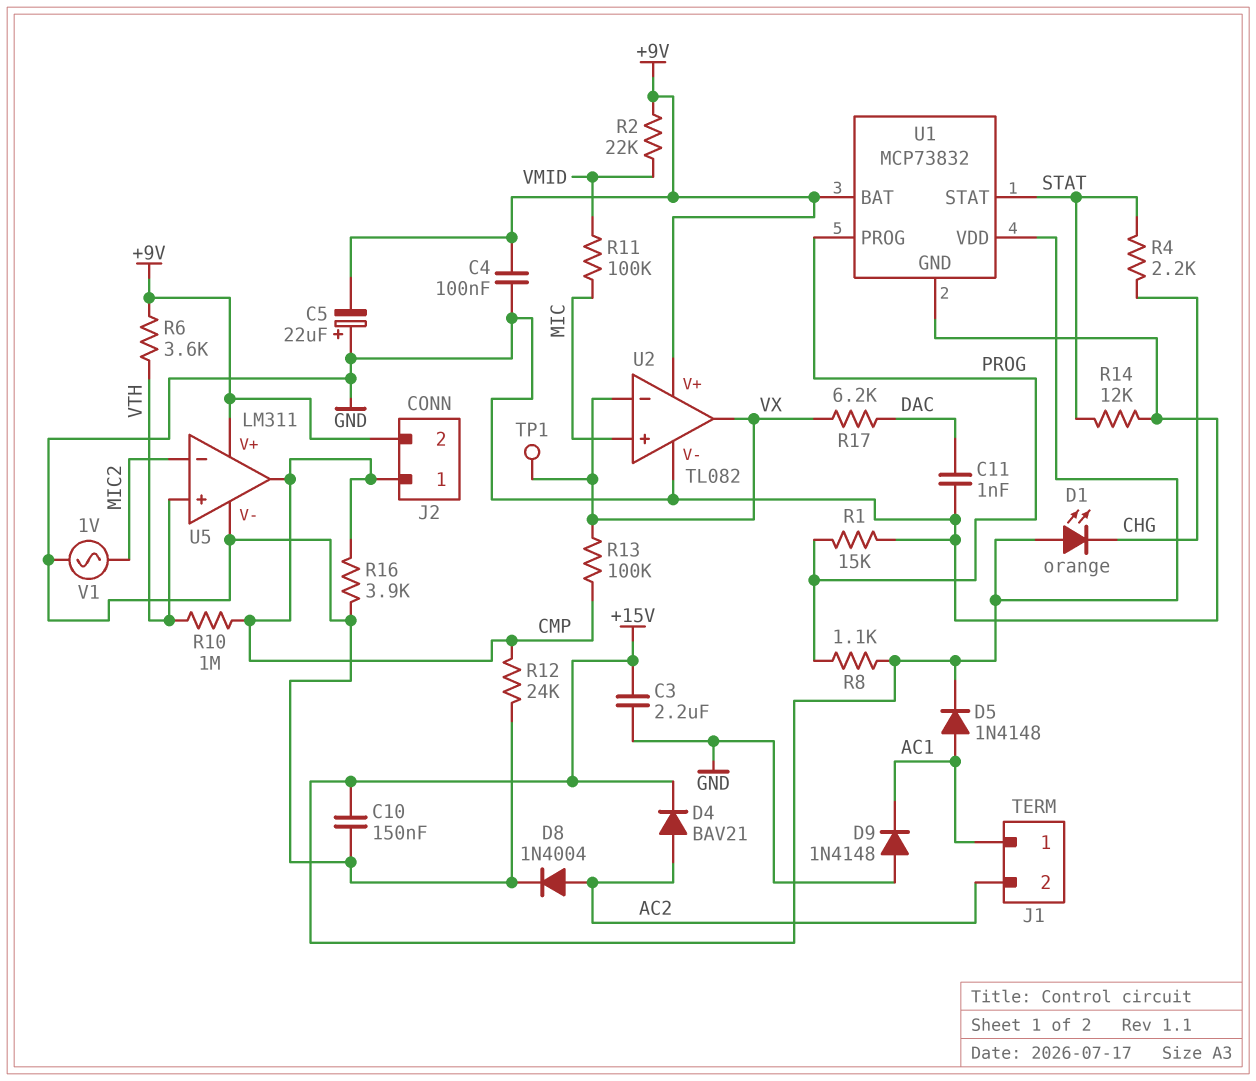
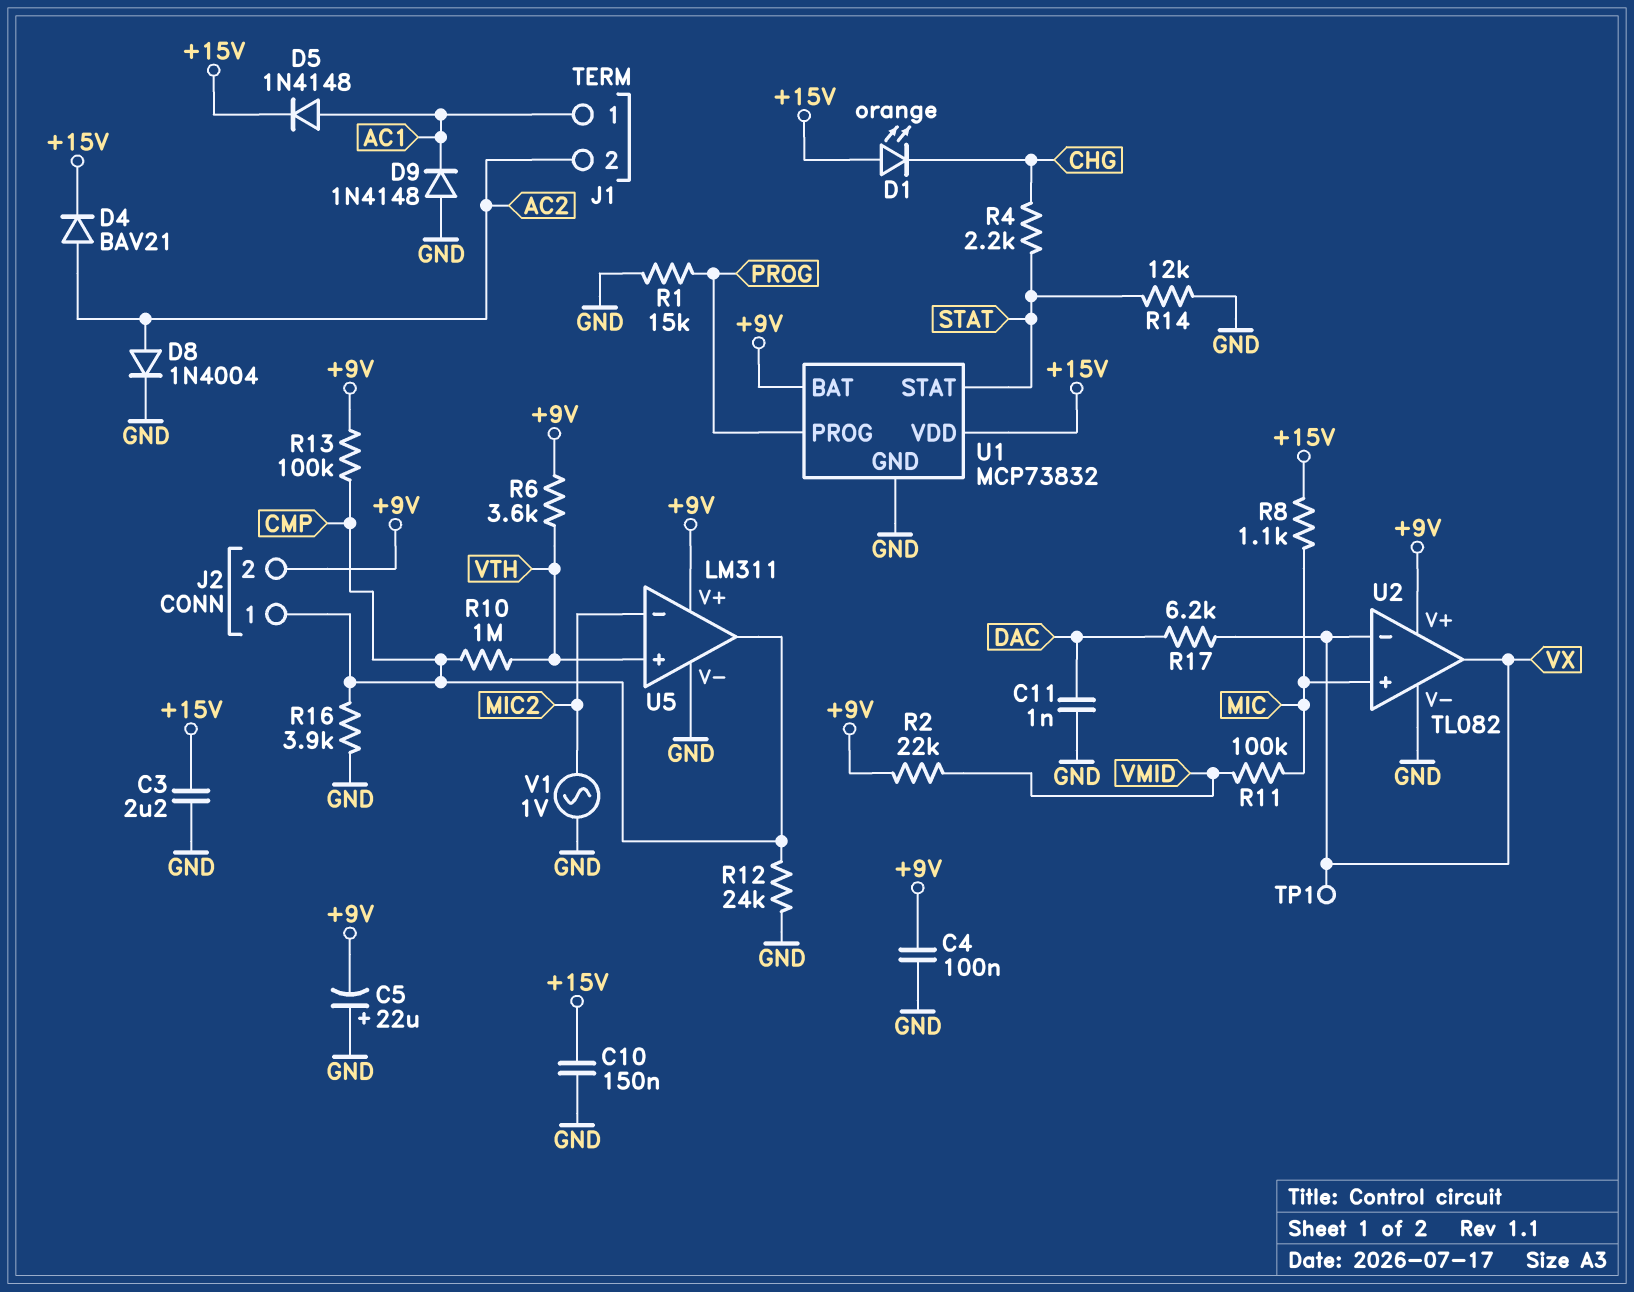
R8: 1.1k (+15V, PROG) -> 1.1k (+15V, MIC)
R13: 100k (CMP, VX) -> 100k (+9V, CMP)

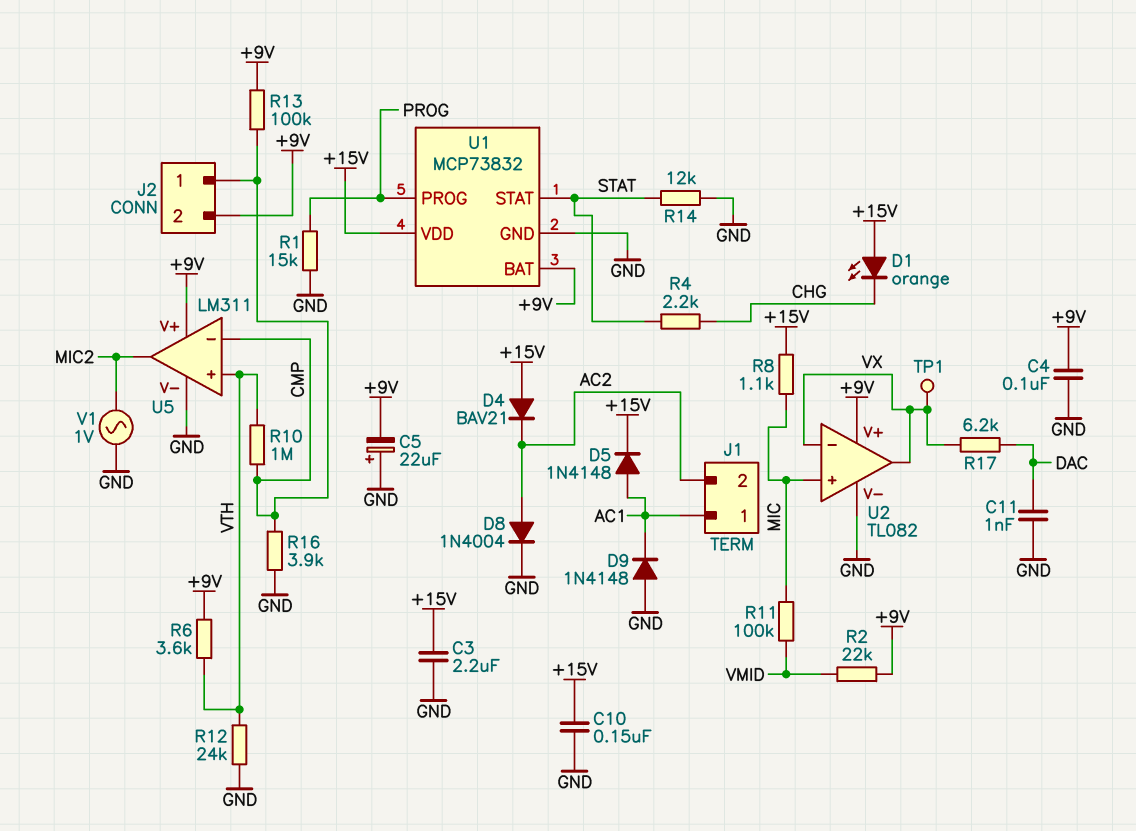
D4: diode BAV21 (A AC2, K +15V) -> diode BAV21 (A +15V, K AC2)
R12: 24k (CMP, GND) -> 24k (GND, VTH)
U5 pin in-: MIC2 -> CMP
U5 pin out: CMP -> MIC2

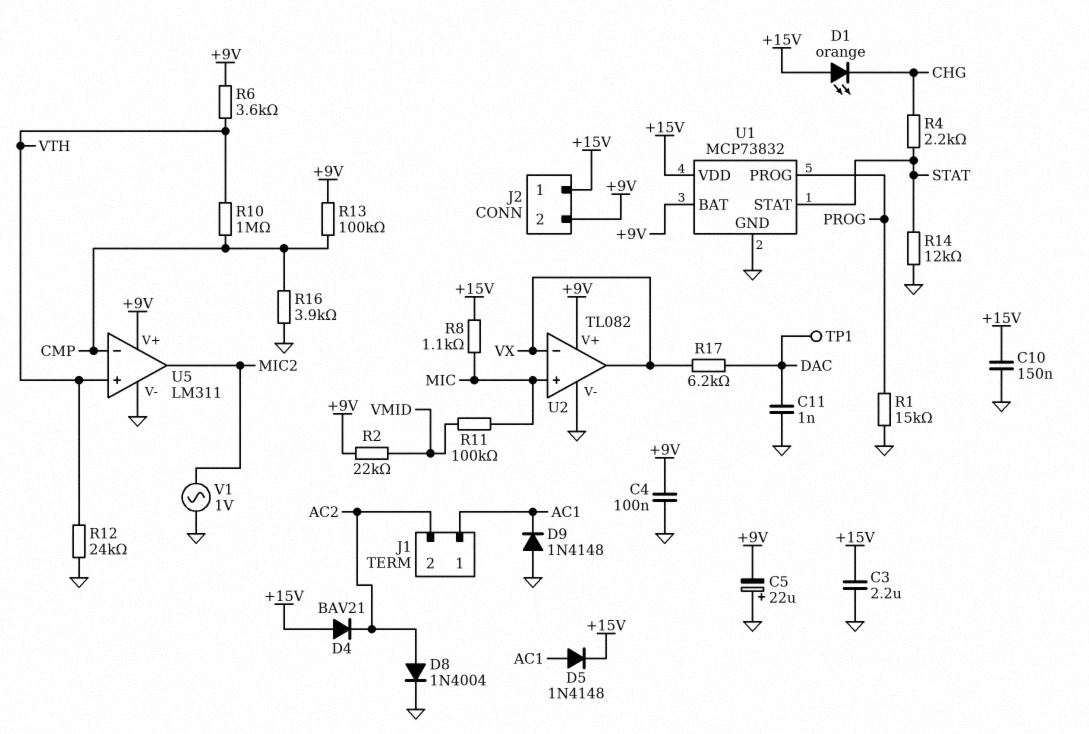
J2 pin 1: CMP -> +15V
TP1: test point (VX) -> test point (DAC)

